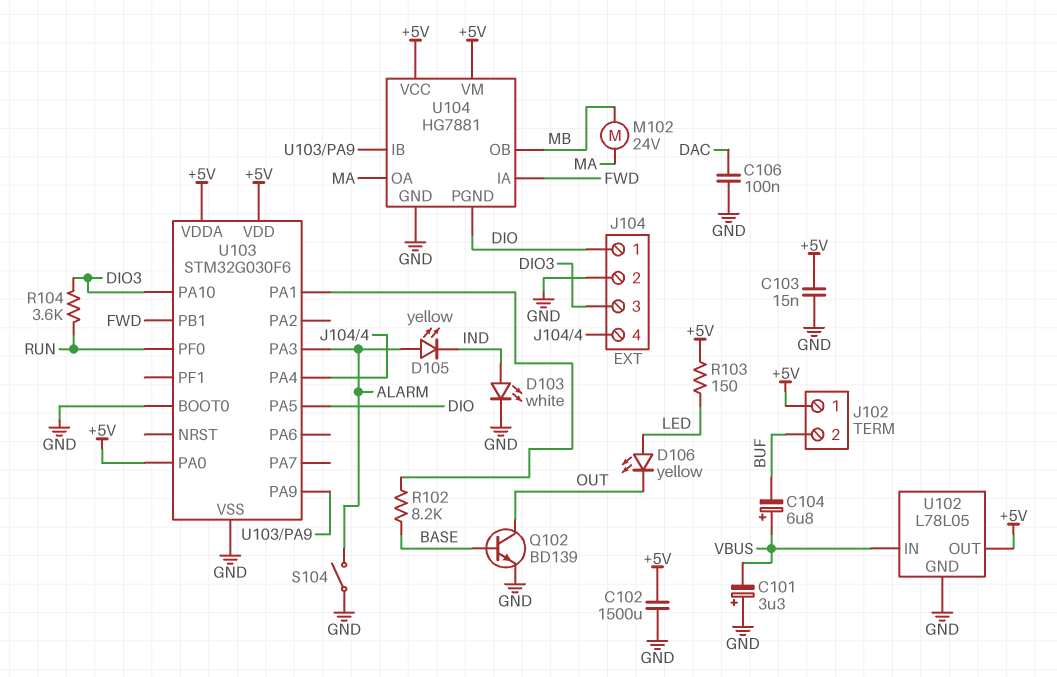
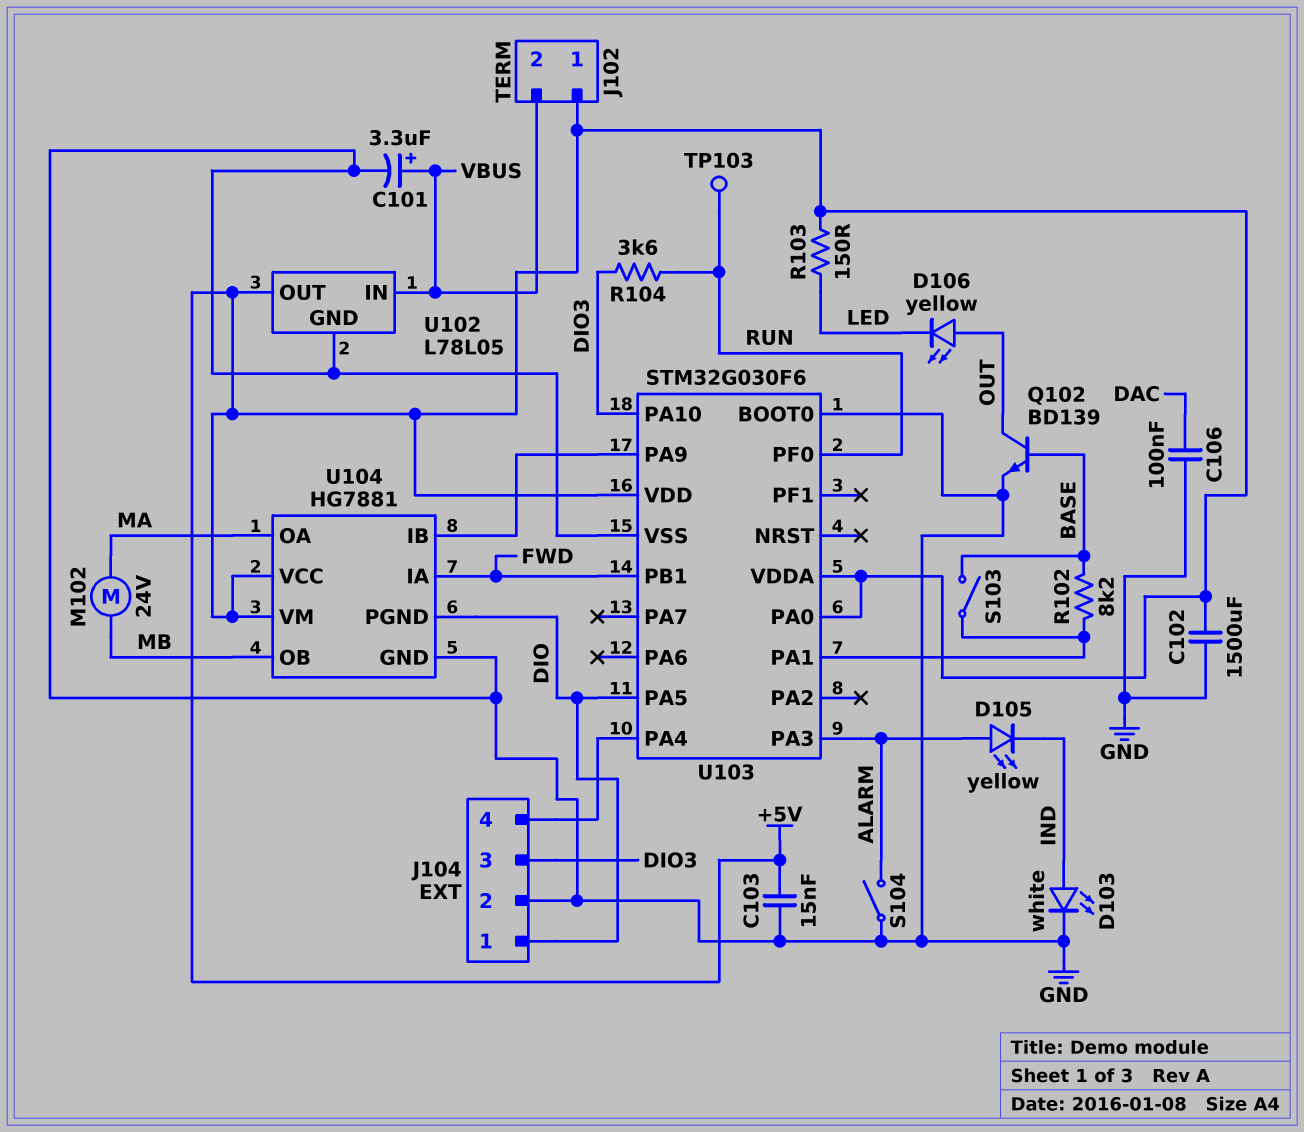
C101: 3.3uF (plus GND, minus VBUS) -> 3.3uF (plus VBUS, minus GND)
C104: 6.8uF (plus VBUS, minus BUF) -> none
D106: LED yellow (A LED, K OUT) -> LED yellow (A OUT, K LED)
J102 pin 2: BUF -> VBUS
S103: none -> switch (BASE, U103/PA1)
TP103: none -> test point (RUN)

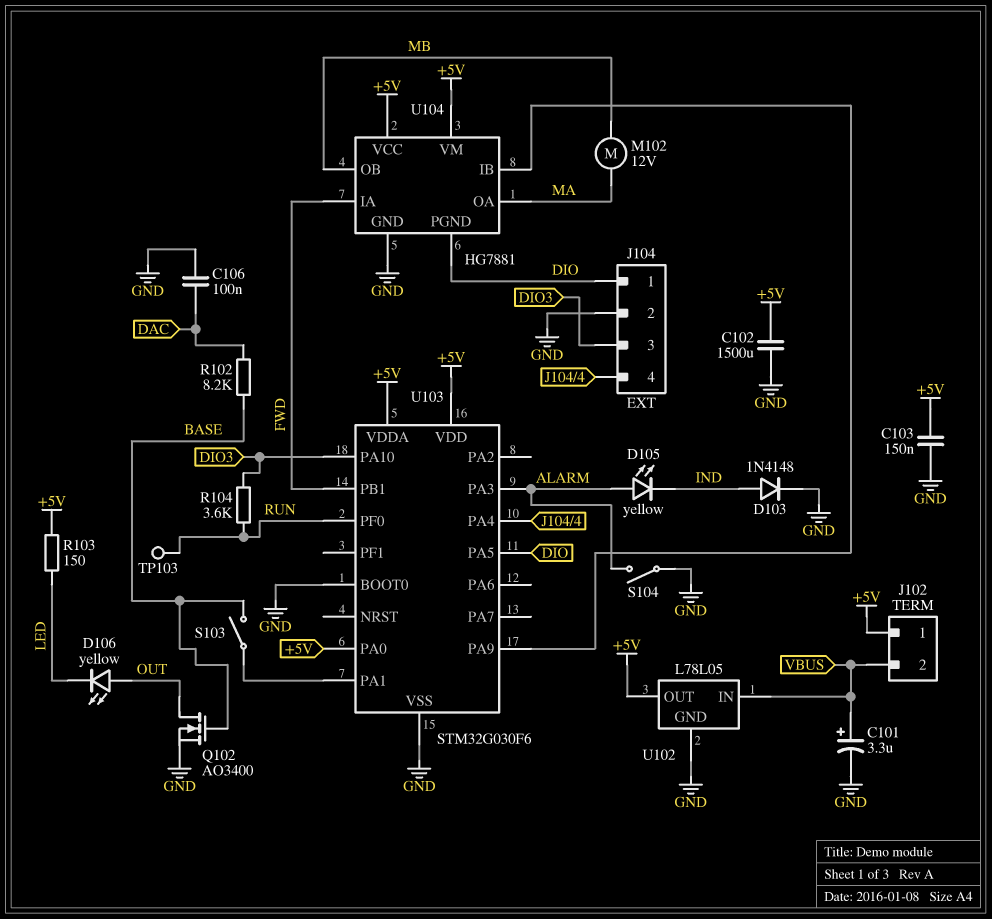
C103: 15nF (+5V, GND) -> 150nF (+5V, GND)
D103: LED white (A IND, K GND) -> diode 1N4148 (A IND, K GND)
M102: motor 24V (MA, MB) -> motor 12V (MA, MB)
Q102: NPN BD139 (B BASE, C OUT, E GND) -> NMOS AO3400 (G BASE, D OUT, S GND)
R102: 8.2k (BASE, U103/PA1) -> 8.2k (BASE, DAC)

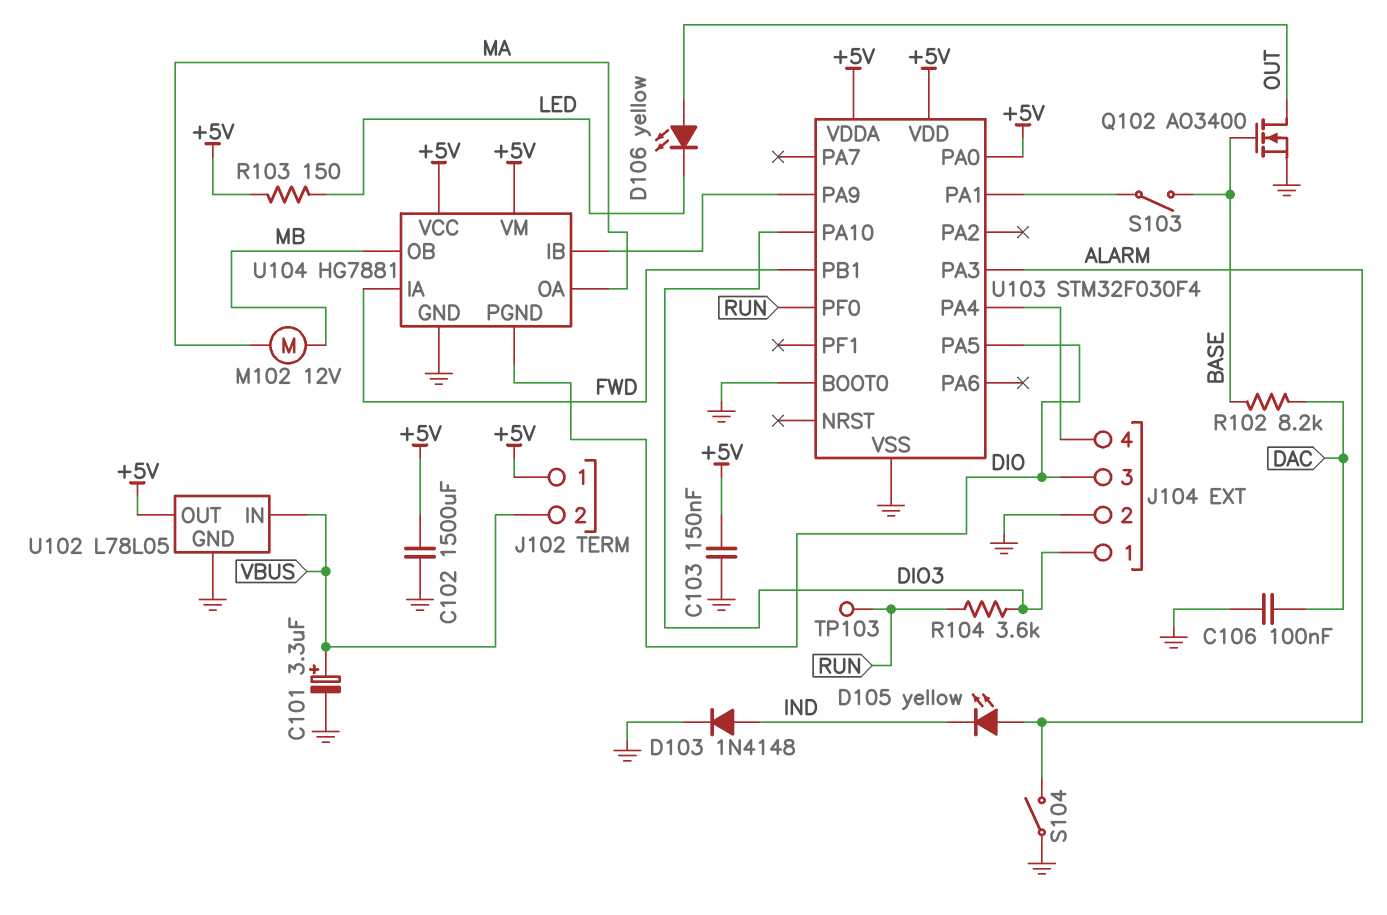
J104 pin 1: DIO -> DIO3
J104 pin 3: DIO3 -> DIO
U103: STM32G030F6 -> STM32F030F4

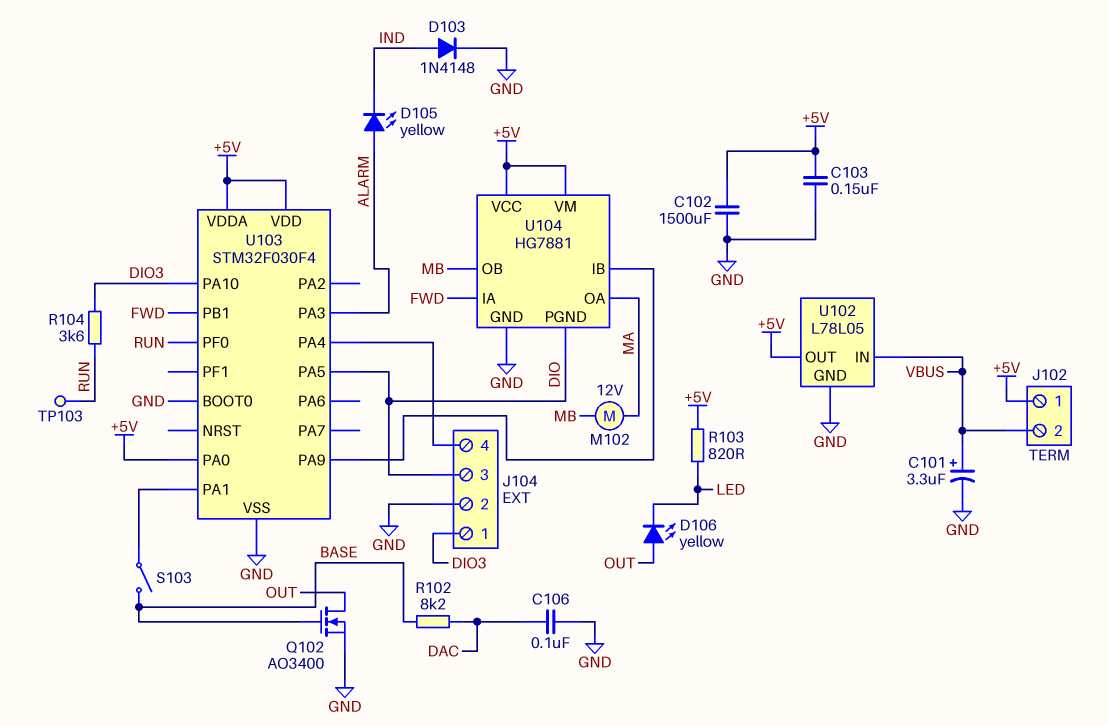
R103: 150 (+5V, LED) -> 820 (+5V, LED)
S104: switch (ALARM, GND) -> none

